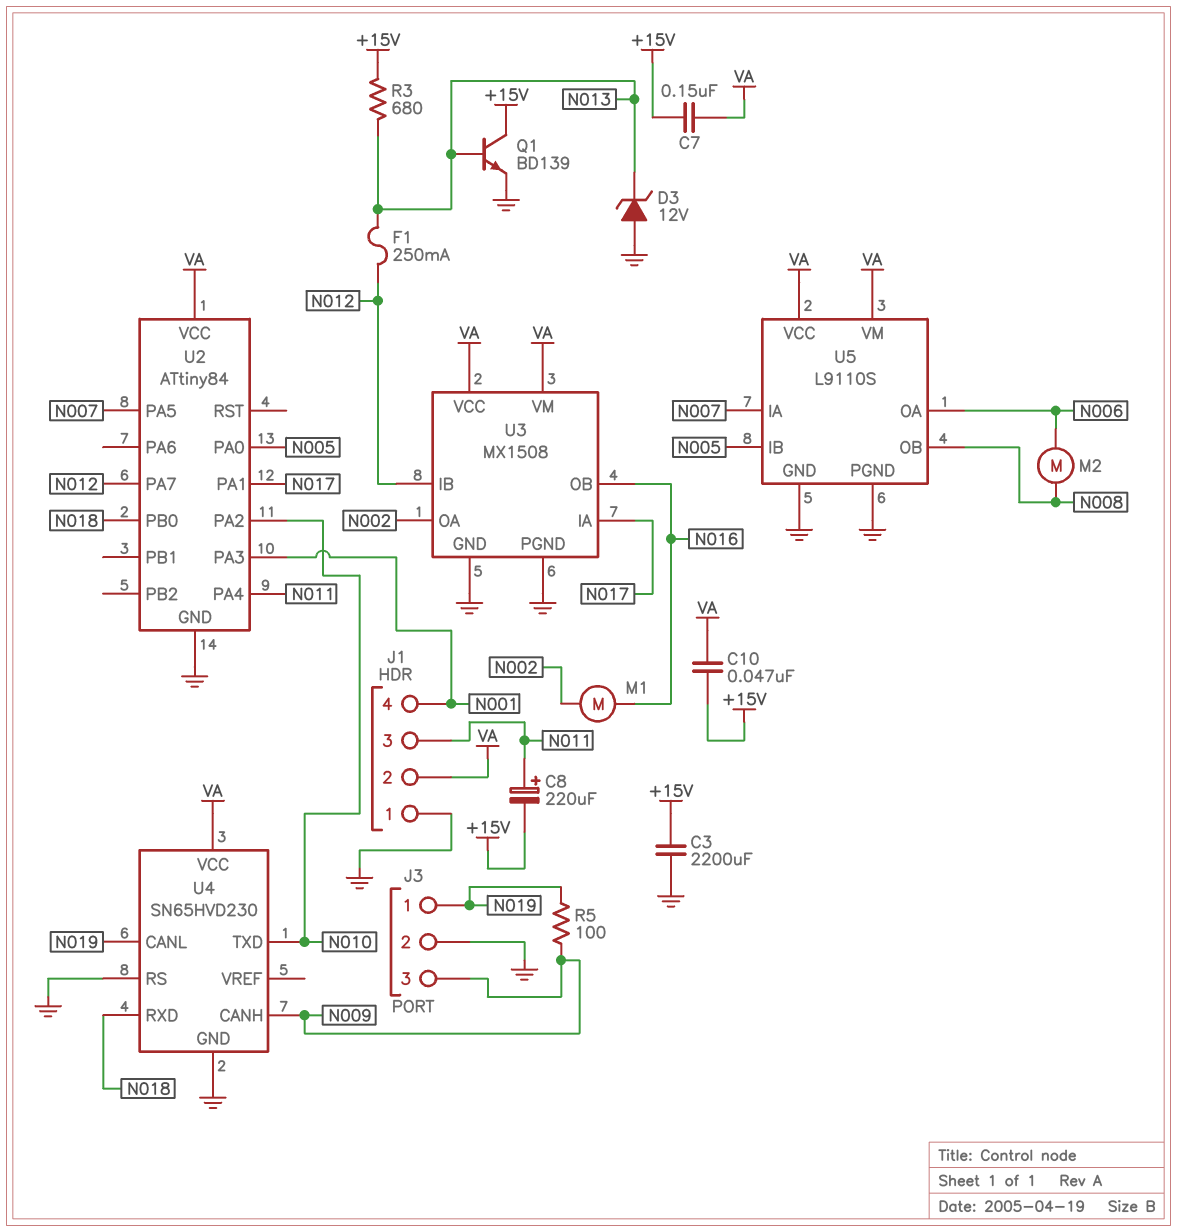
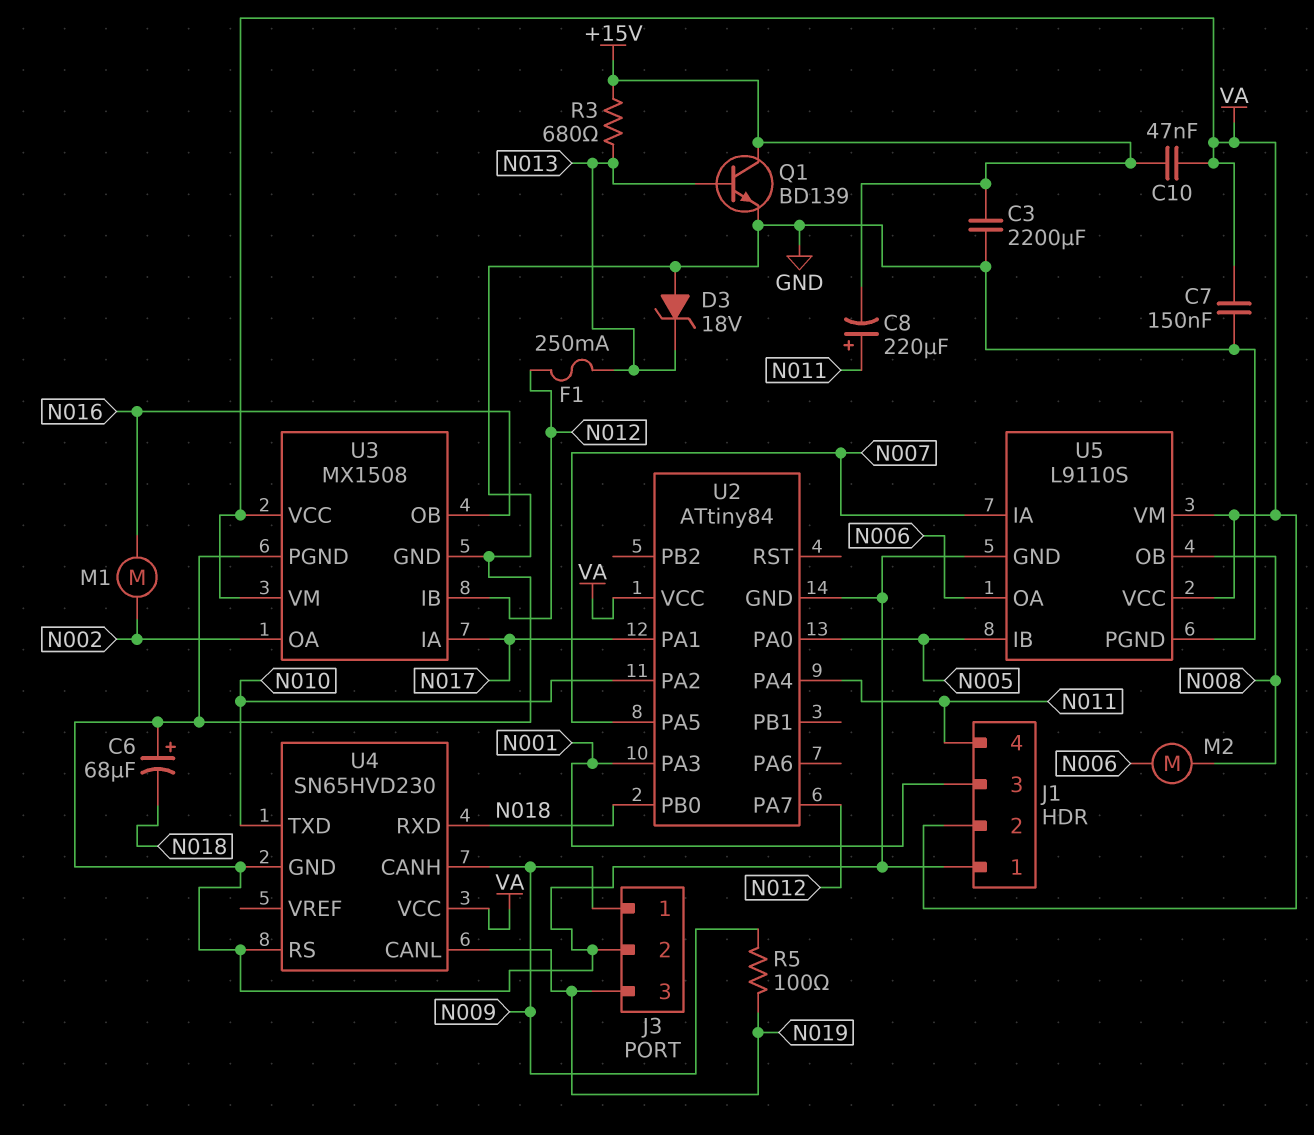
C6: none -> 68uF (plus GND, minus N018)
C7: 150nF (+15V, VA) -> 150nF (GND, VA)
D3: zener 12V (A GND, K N013) -> zener 18V (A GND, K N013)
J1 pin 3: N011 -> N001
J1 pin 4: N001 -> N011
J3 pin 1: N019 -> N009
J3 pin 3: N009 -> N019

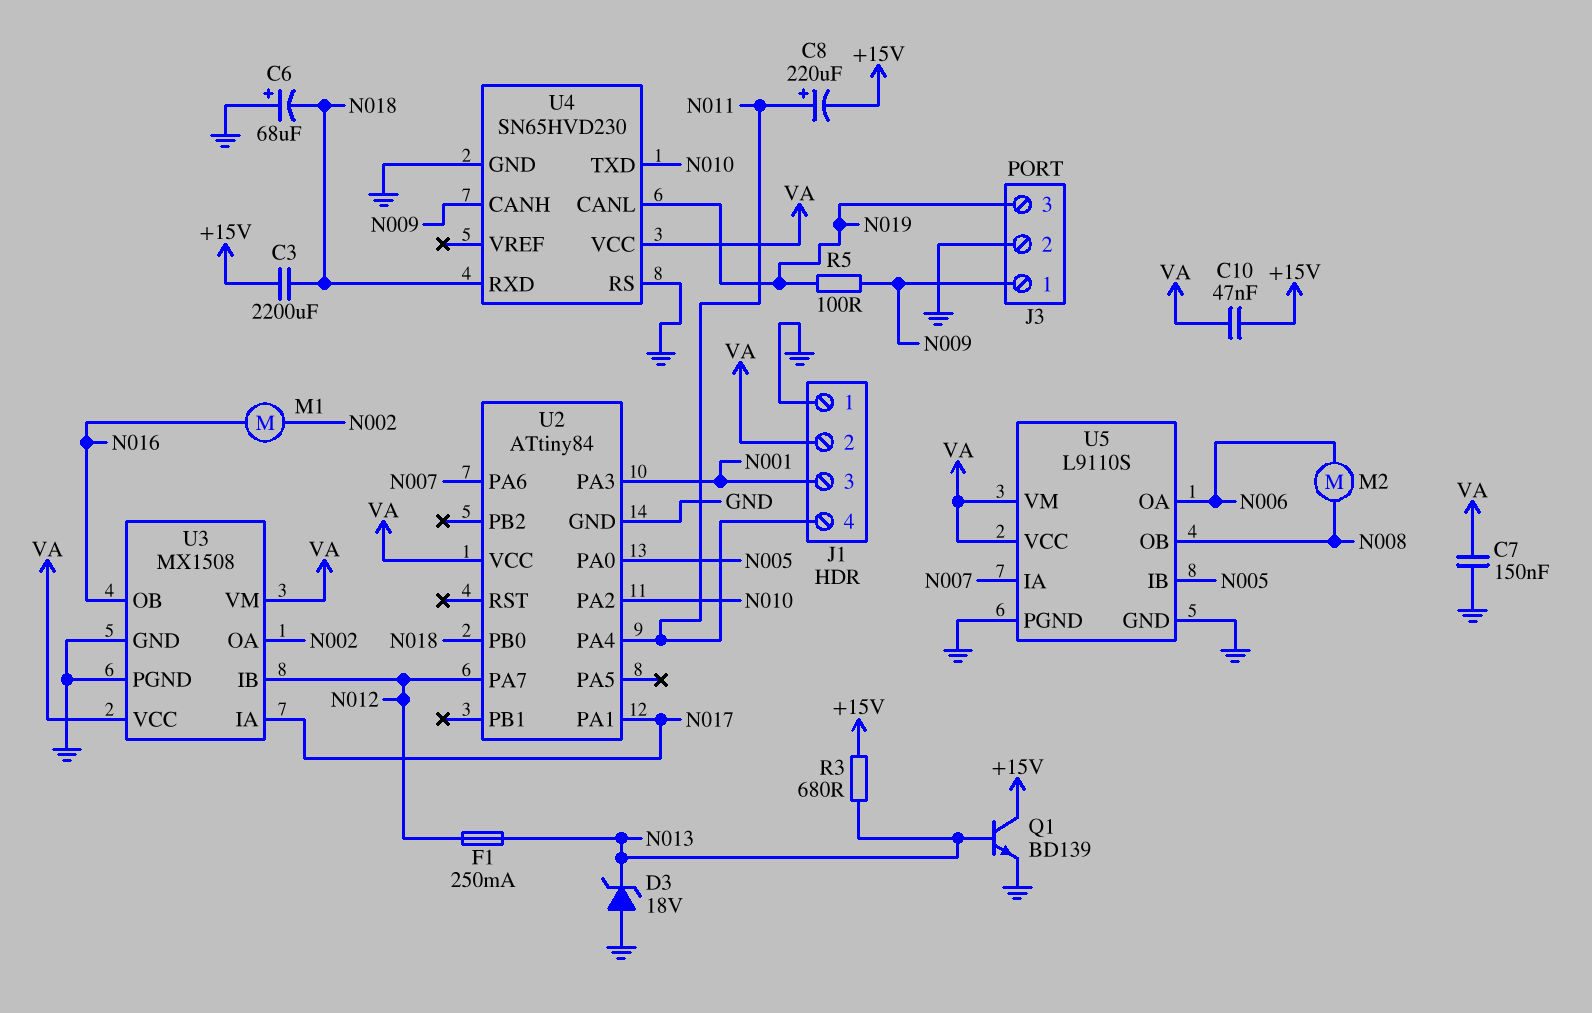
C3: 2200uF (+15V, GND) -> 2200uF (+15V, N018)
U2 pin PA5: N007 -> none
U2 pin PA6: none -> N007

